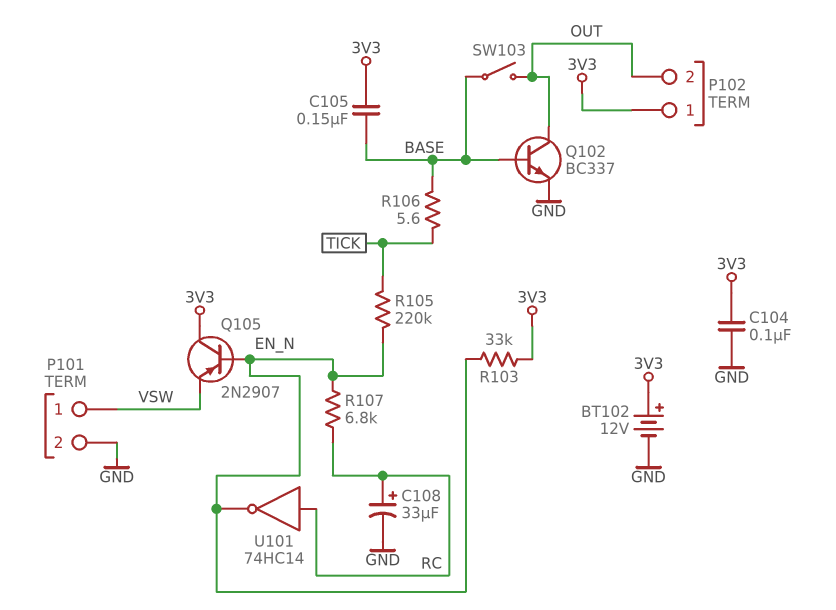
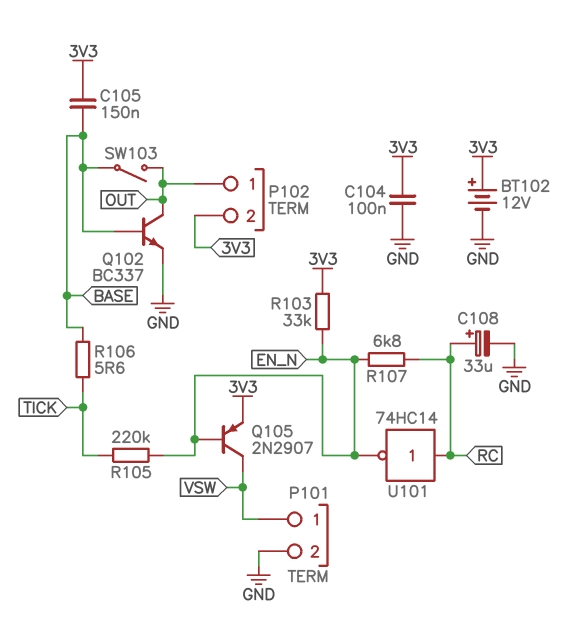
P102 pin 1: 3V3 -> OUT
P102 pin 2: OUT -> 3V3
Q105: PNP 2N2907 (B EN_N, C 3V3, E VSW) -> PNP 2N2907 (B EN_N, C VSW, E 3V3)

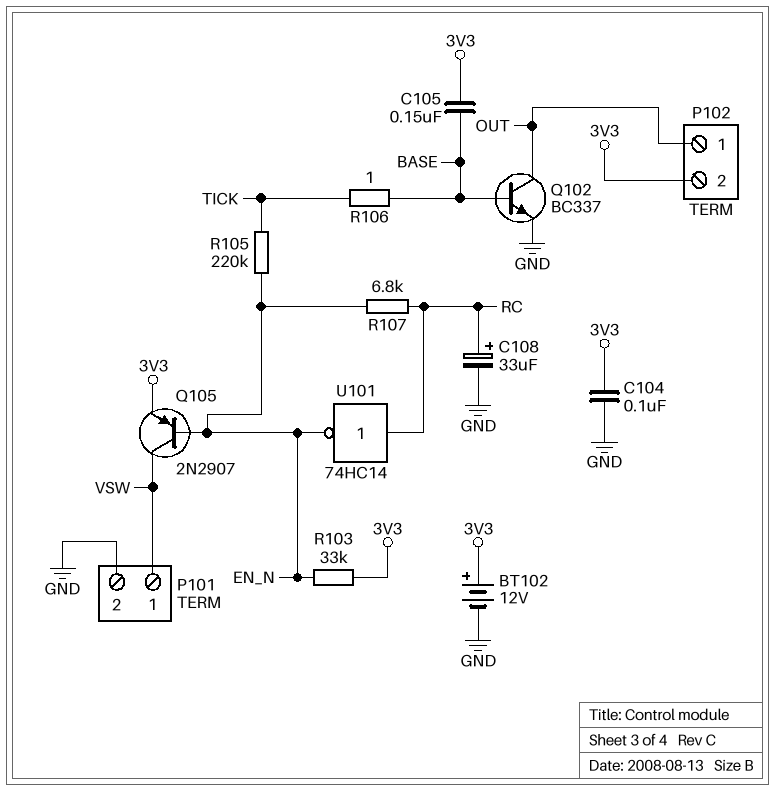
R106: 5.6 (BASE, TICK) -> 1 (BASE, TICK)
SW103: switch (BASE, OUT) -> none

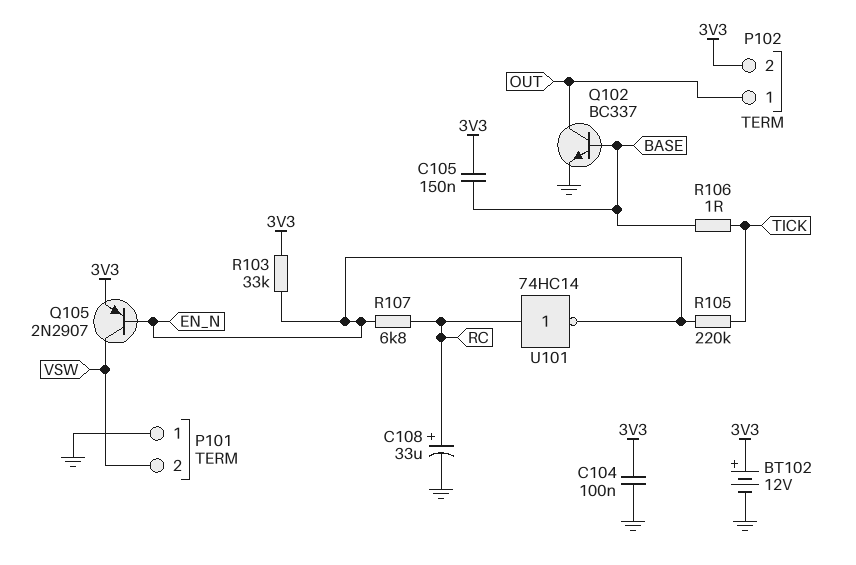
P101 pin 1: VSW -> GND
P101 pin 2: GND -> VSW

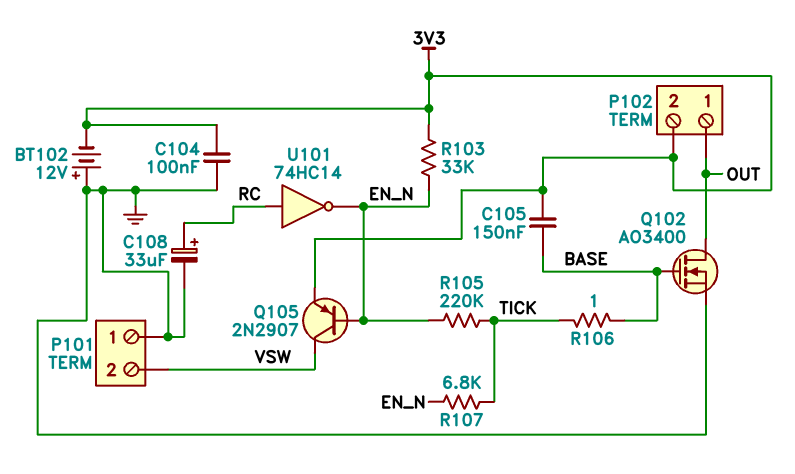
BT102: 12V (plus 3V3, minus GND) -> 12V (plus GND, minus 3V3)
Q102: NPN BC337 (B BASE, C OUT, E GND) -> NMOS AO3400 (G BASE, D OUT, S GND)
R107: 6.8k (EN_N, RC) -> 6.8k (EN_N, TICK)

